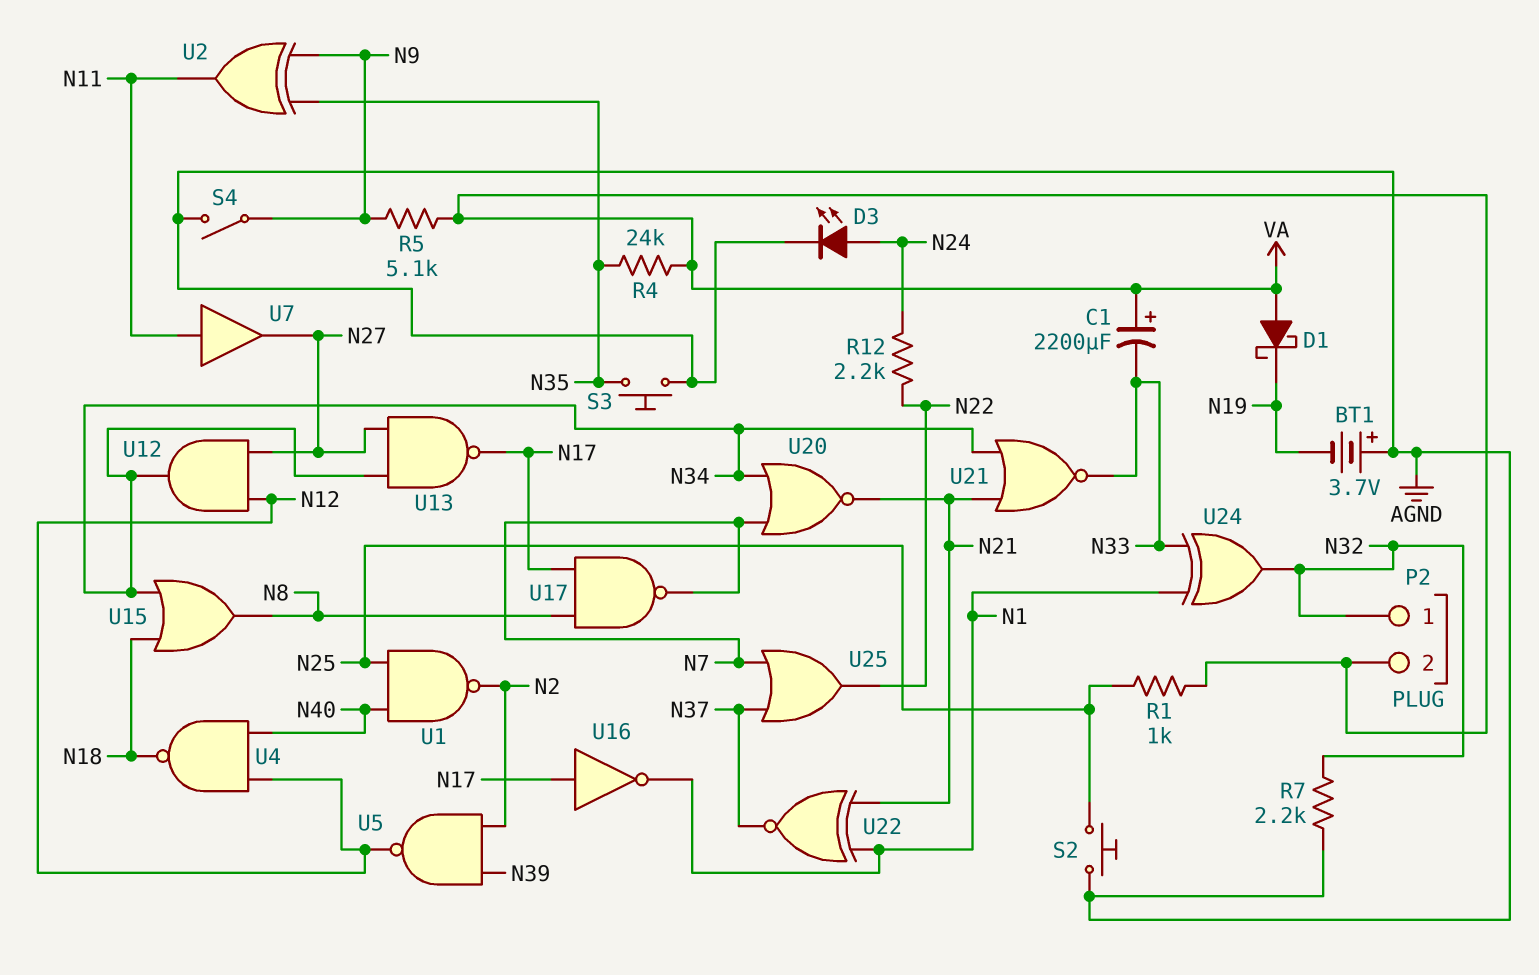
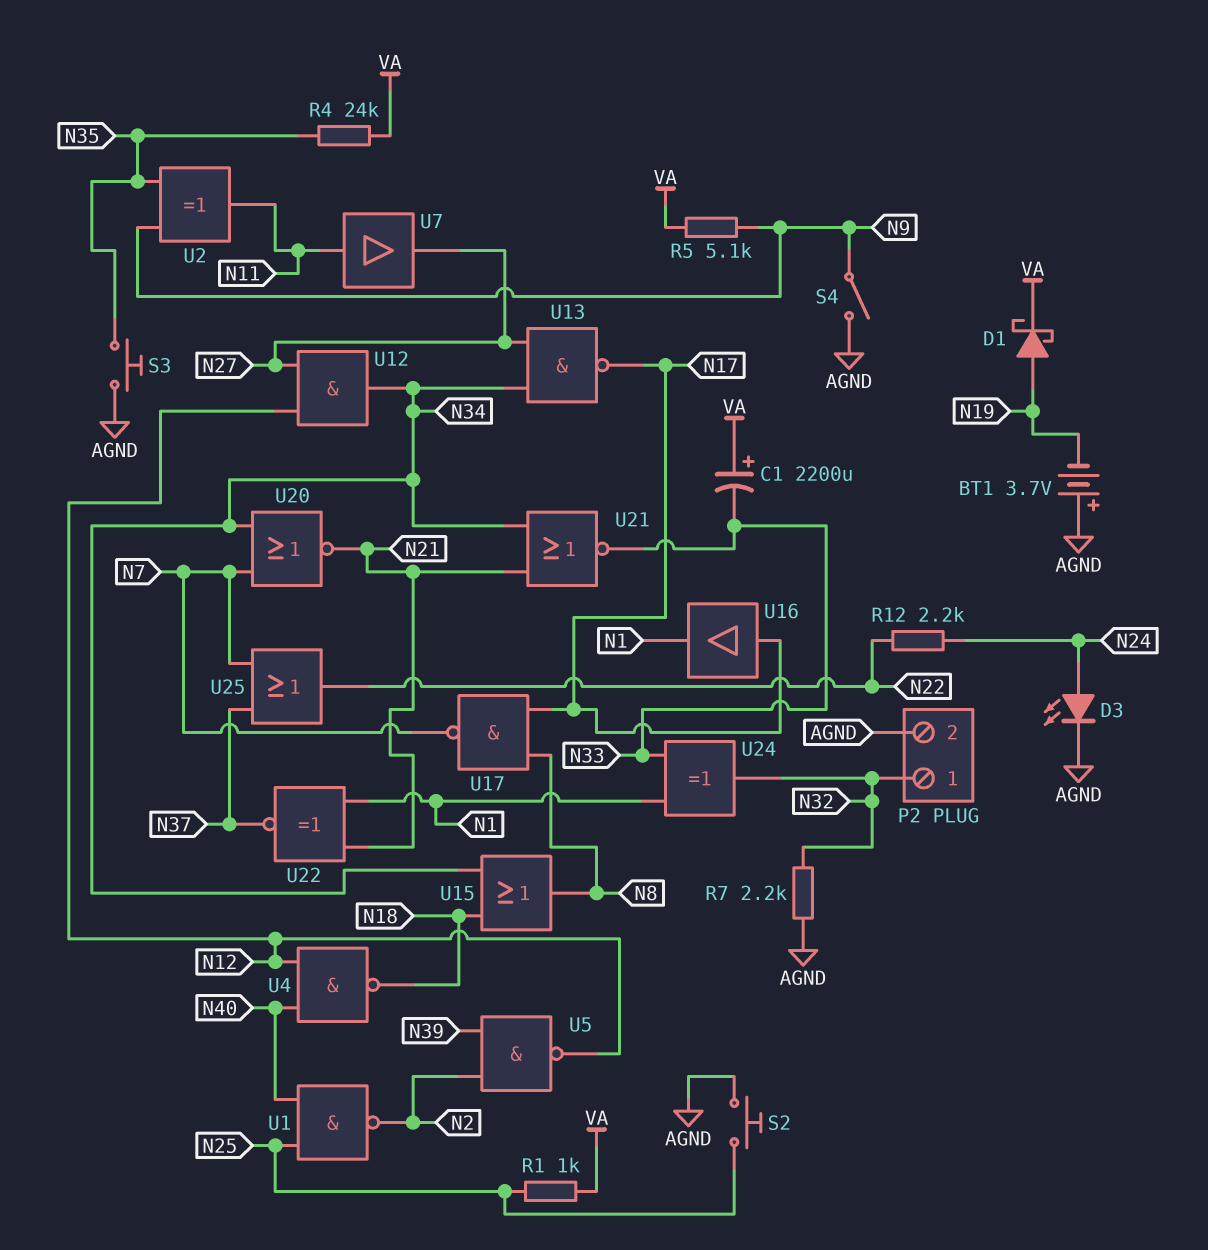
D1: schottky (A VA, K N19) -> schottky (A N19, K VA)
P2 pin 2: VA -> AGND
U16: NOT (in N17, out N1) -> buffer (in N17, out N1)

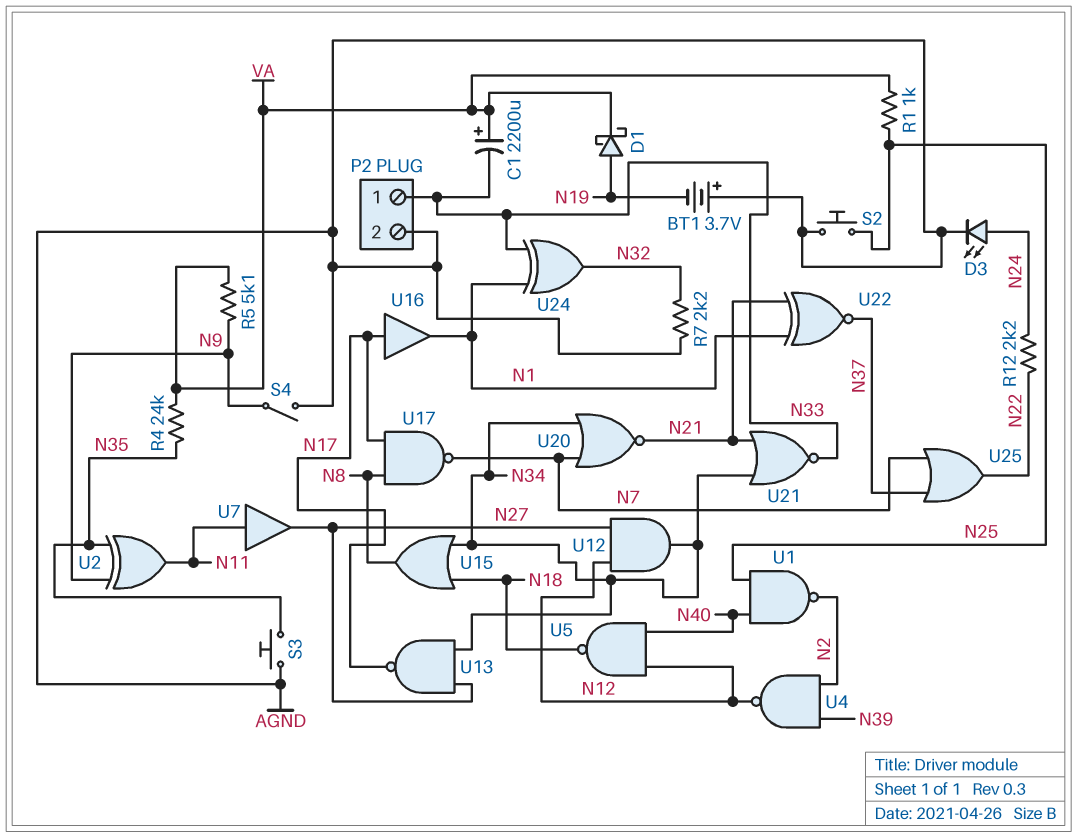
P2 pin 1: N32 -> N33
U4: NAND (in N12, in N40, out N18) -> NAND (in N2, in N39, out N12)
U5: NAND (in N2, in N39, out N12) -> NAND (in N12, in N40, out N18)

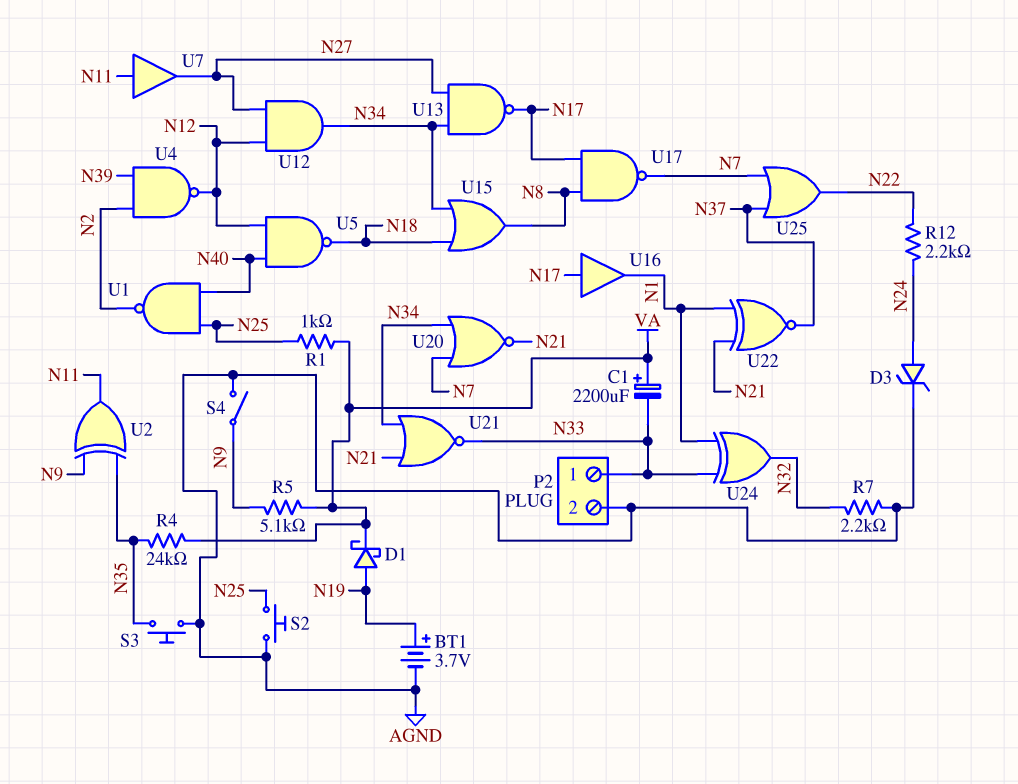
BT1: 3.7V (plus AGND, minus N19) -> 3.7V (plus N19, minus AGND)
D3: LED (A N24, K AGND) -> zener (A N24, K AGND)

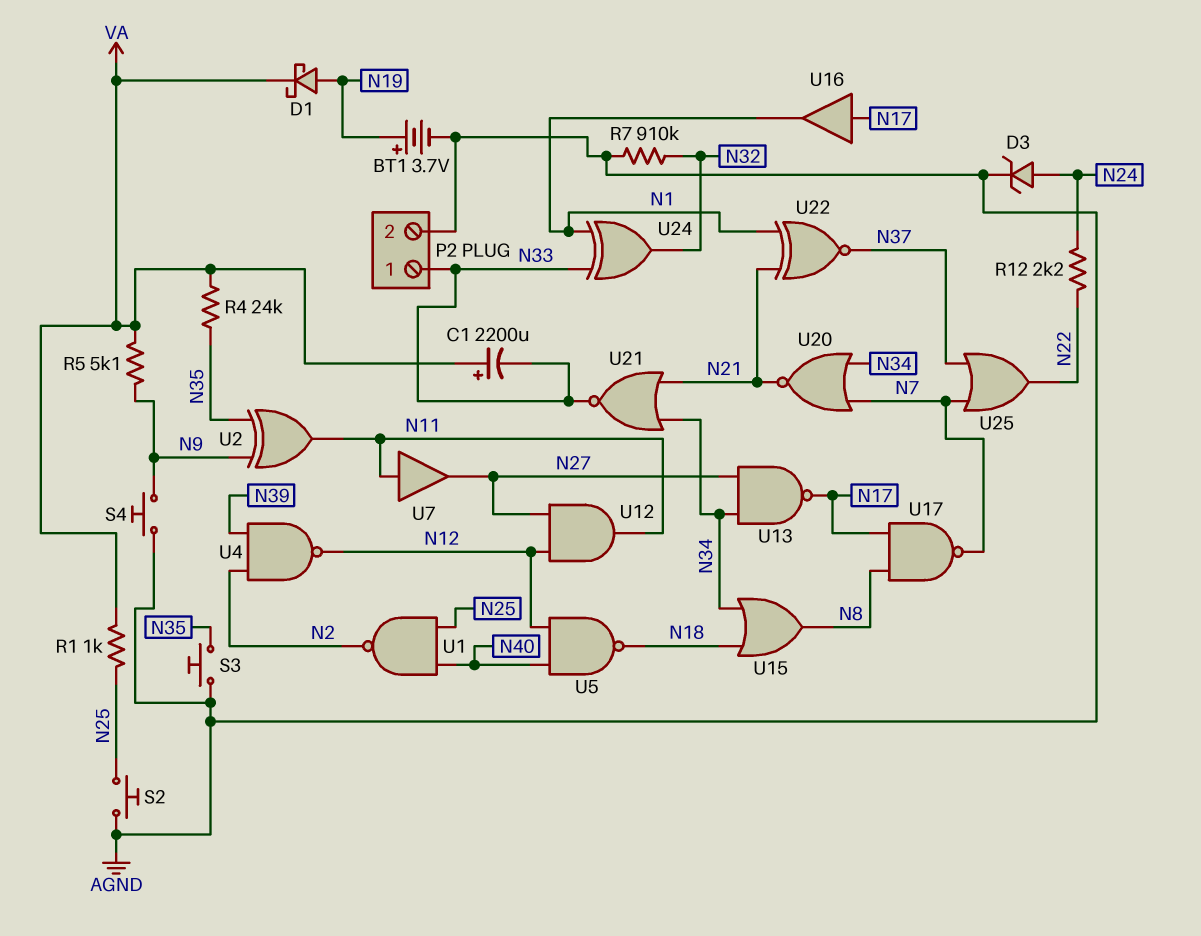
R7: 2.2k (AGND, N32) -> 910k (AGND, N32)
S4: switch (AGND, N9) -> button (AGND, N9)
U12: AND (in N12, in N27, out N34) -> AND (in N12, in N27, out N11)

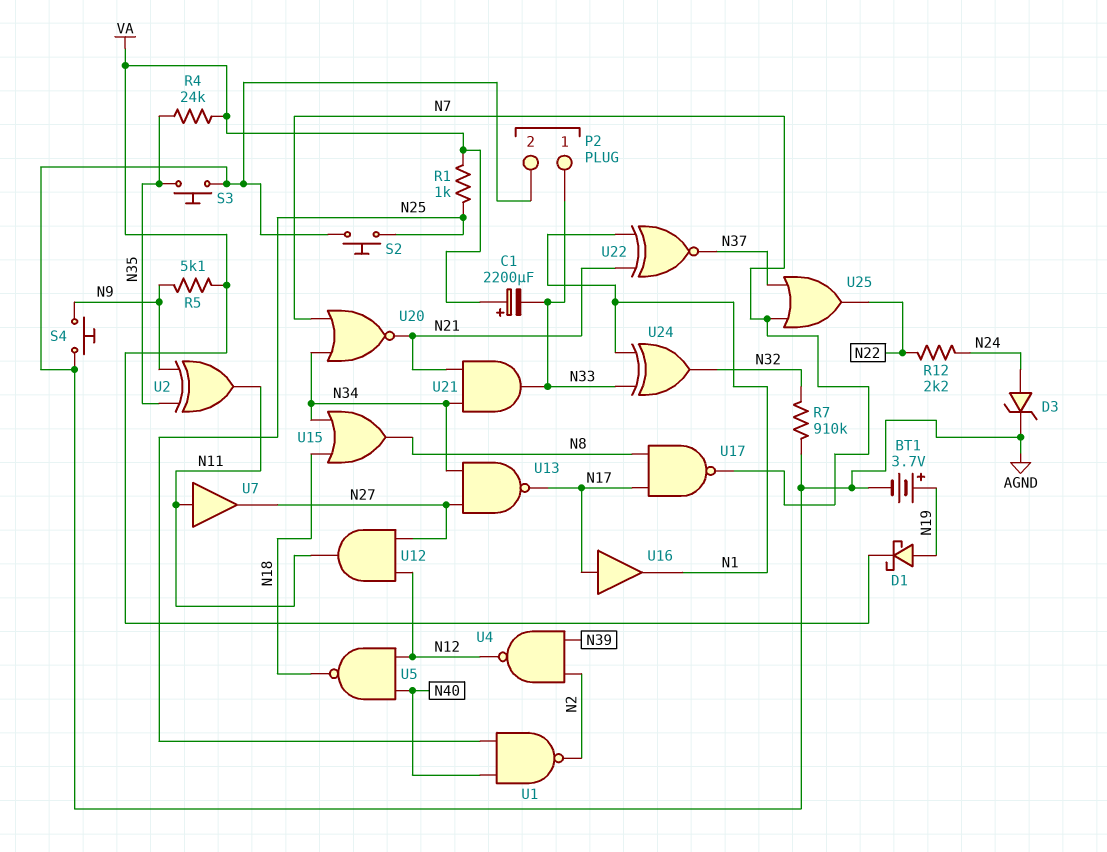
U21: NOR (in N21, in N34, out N33) -> AND (in N21, in N34, out N33)

